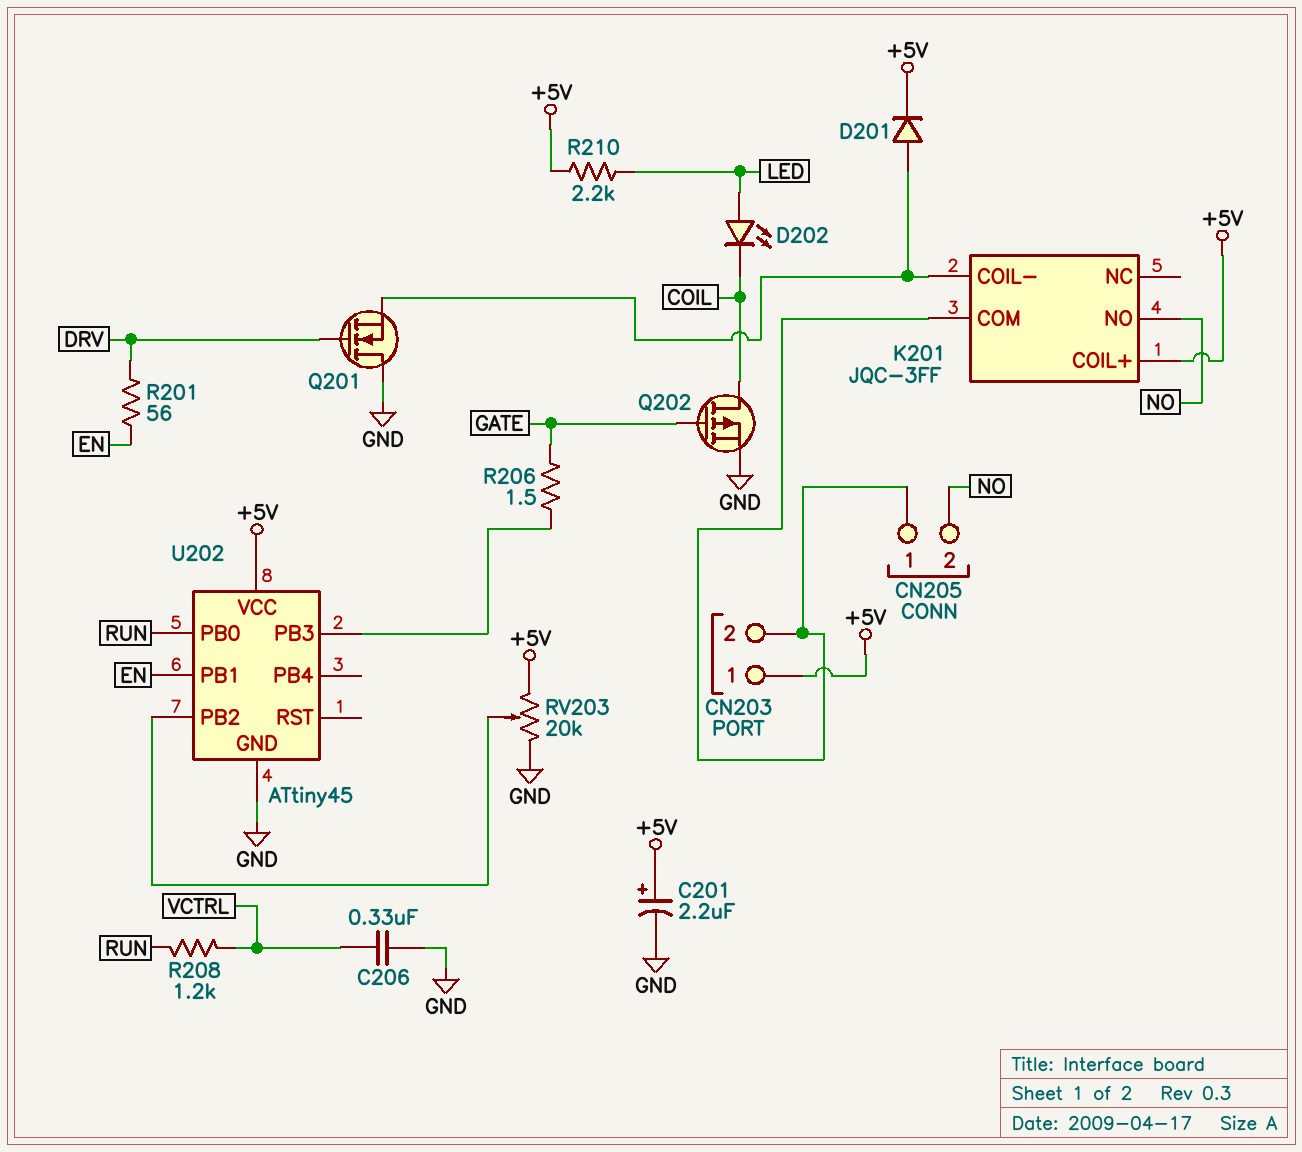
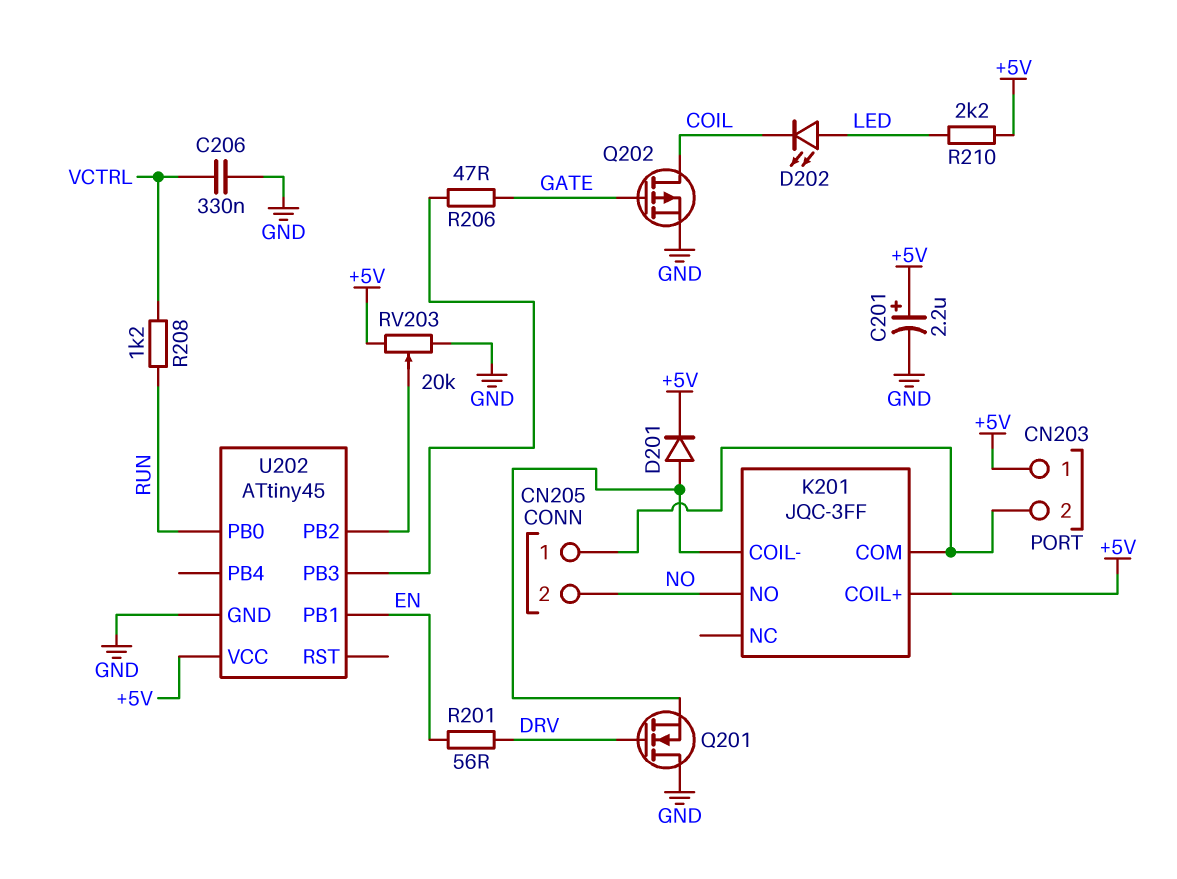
R206: 1.5 (GATE, U202/PB3) -> 47 (GATE, U202/PB3)

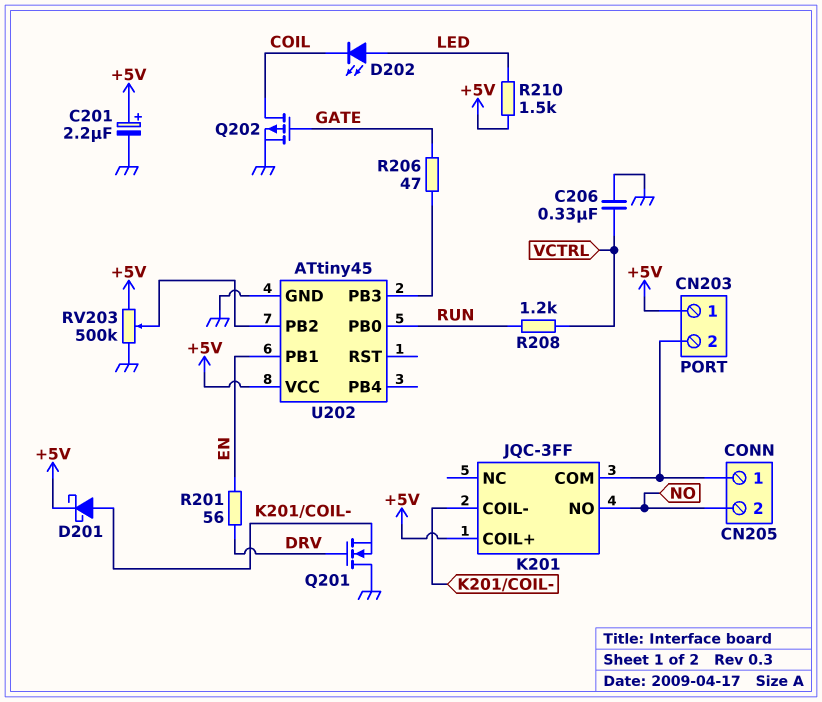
D201: diode (A K201/COIL-, K +5V) -> schottky (A K201/COIL-, K +5V)
R210: 2.2k (+5V, LED) -> 1.5k (+5V, LED)
RV203: 20k (+5V, GND, wiper U202/PB2) -> 500k (+5V, GND, wiper U202/PB2)

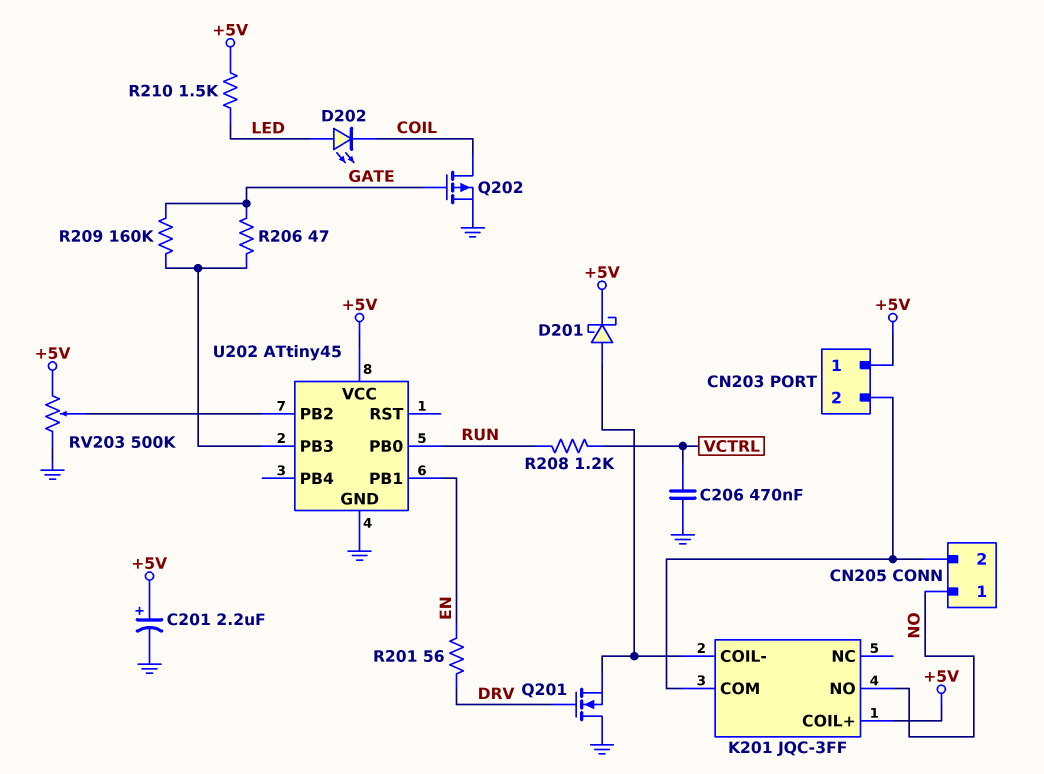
C206: 330nF (GND, VCTRL) -> 470nF (GND, VCTRL)
CN205 pin 1: CN203/2 -> NO
CN205 pin 2: NO -> CN203/2
R209: none -> 160k (GATE, U202/PB3)

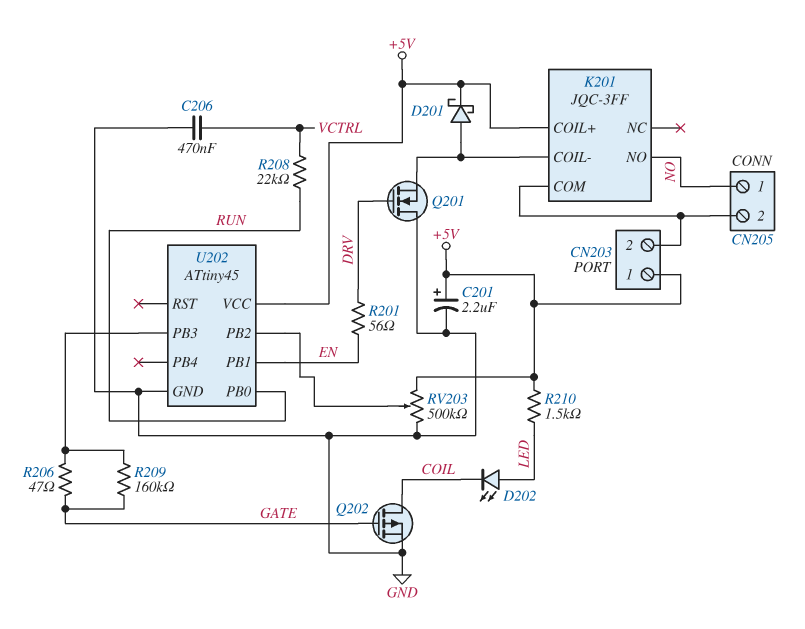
R208: 1.2k (RUN, VCTRL) -> 22k (RUN, VCTRL)

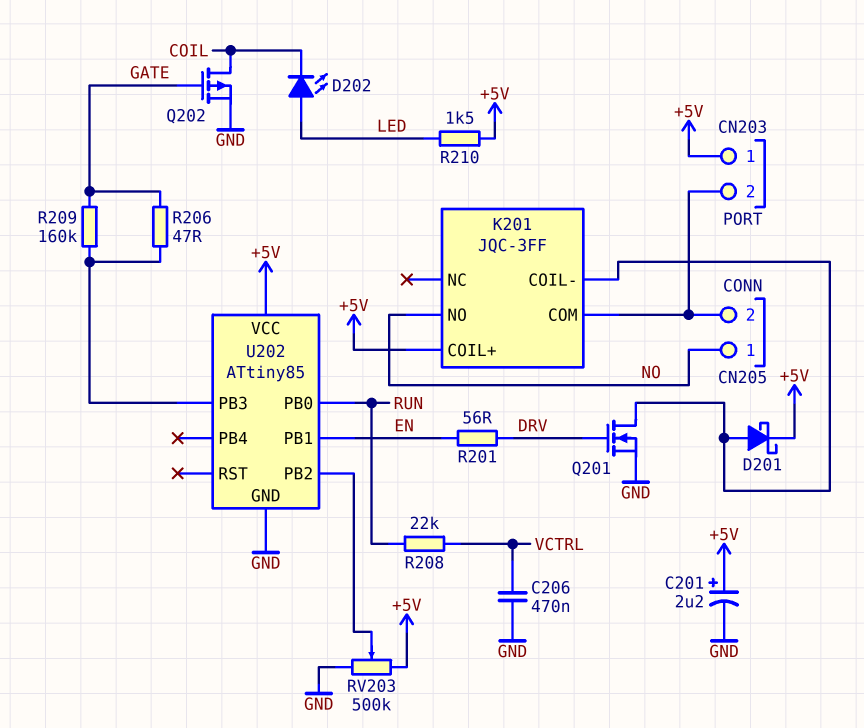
Q201: NMOS (G DRV, D GND, S K201/COIL-) -> NMOS (G DRV, D K201/COIL-, S GND)
U202: ATtiny45 -> ATtiny85

